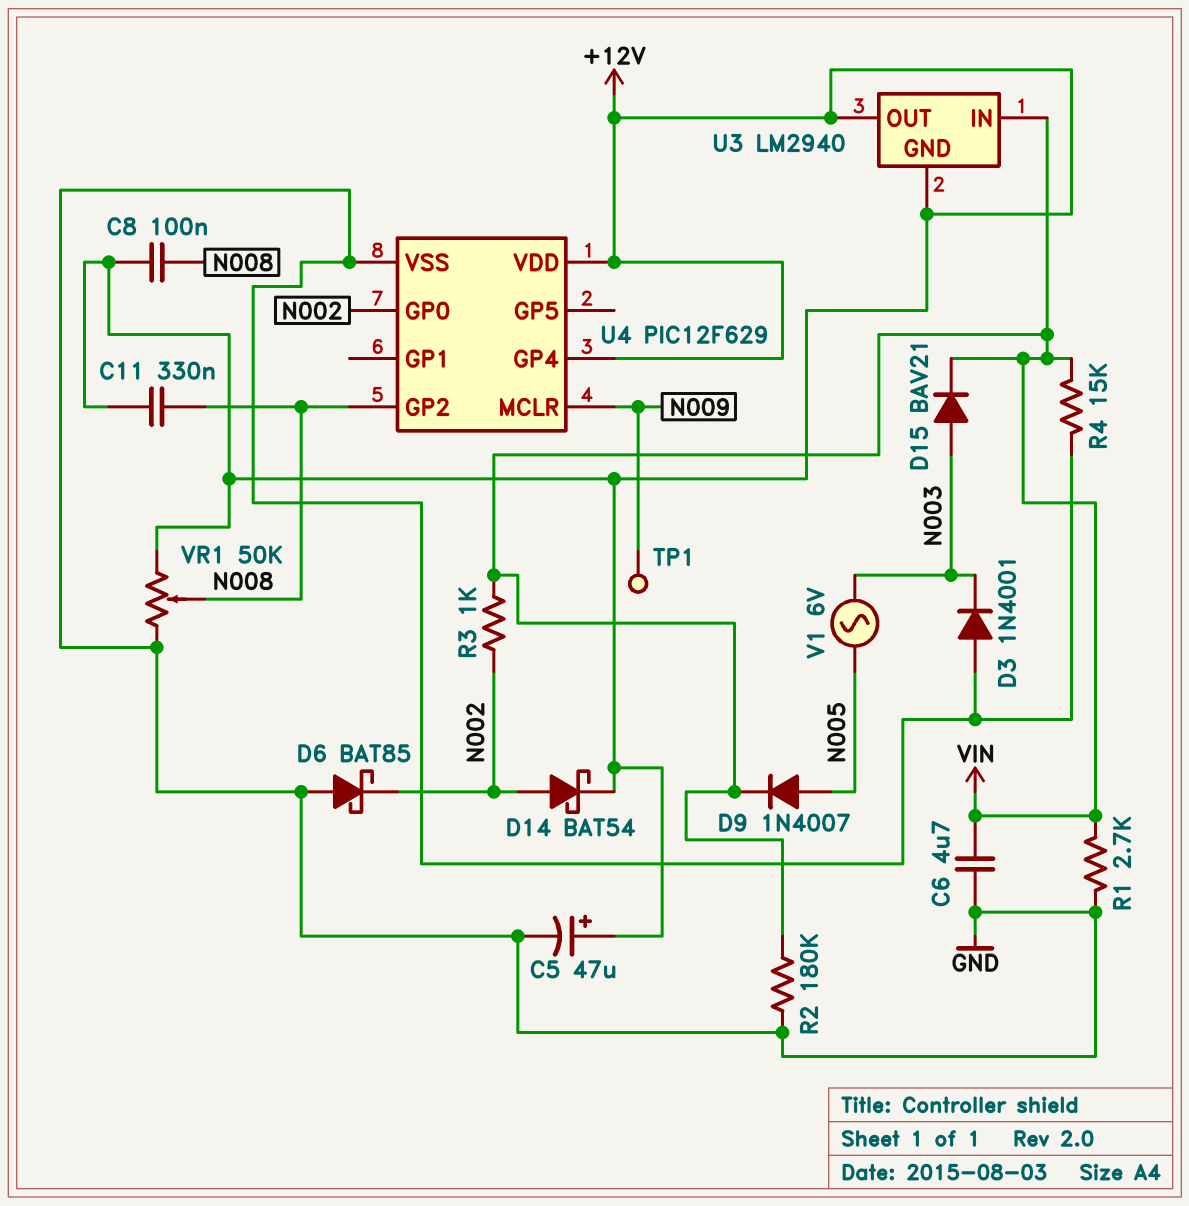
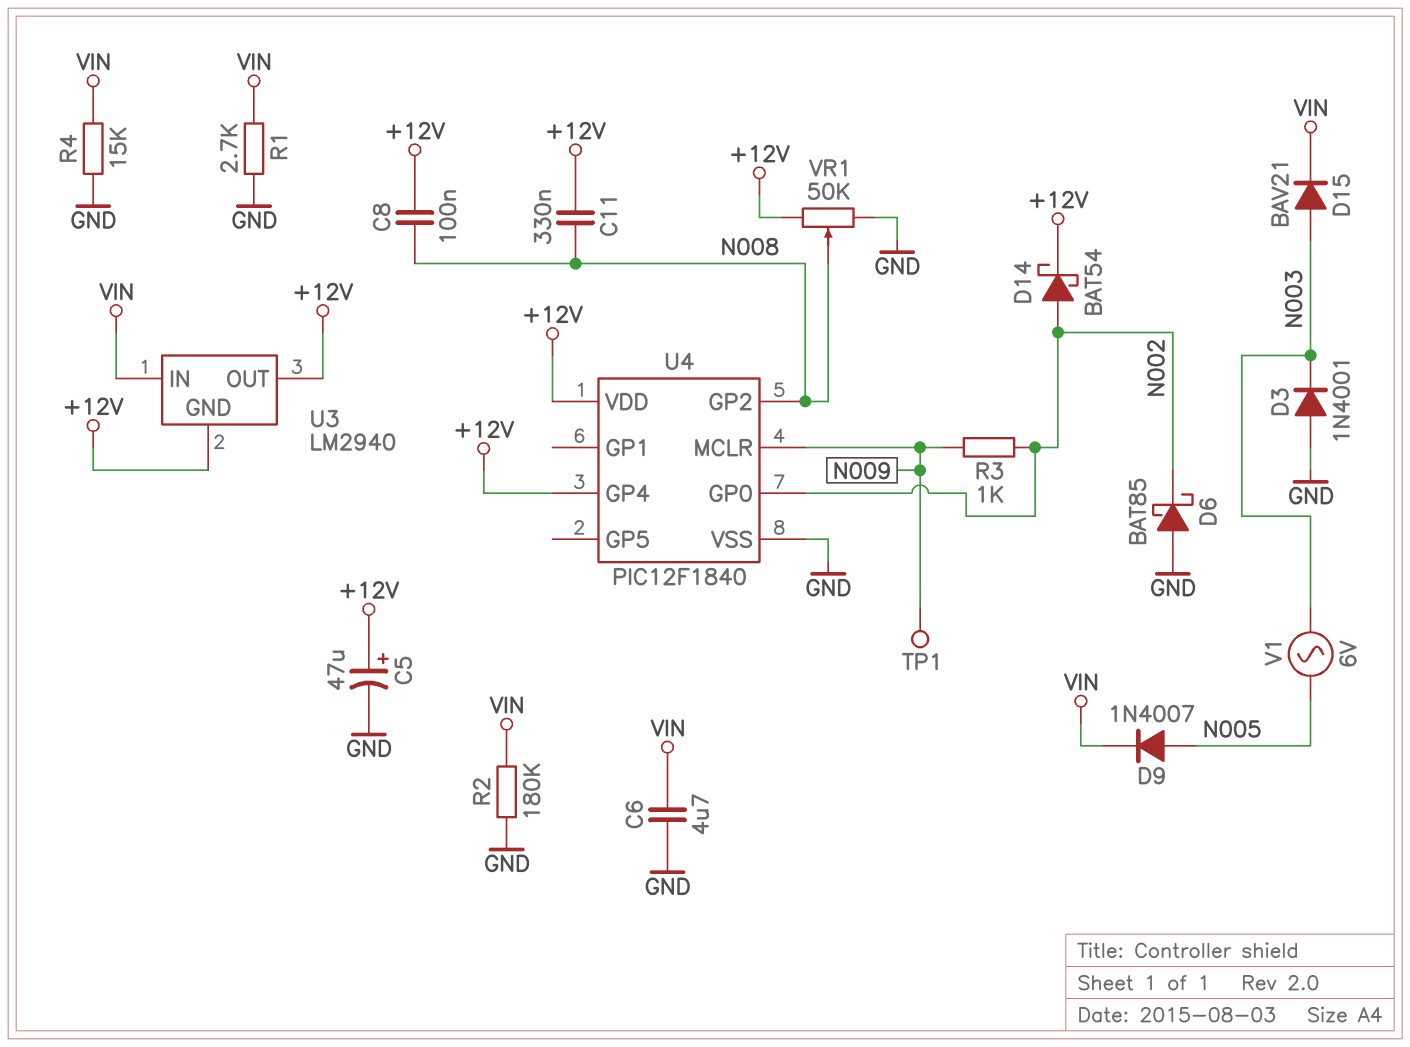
R3: 1k (N002, VIN) -> 1k (N002, N009)
U4: PIC12F629 -> PIC12F1840

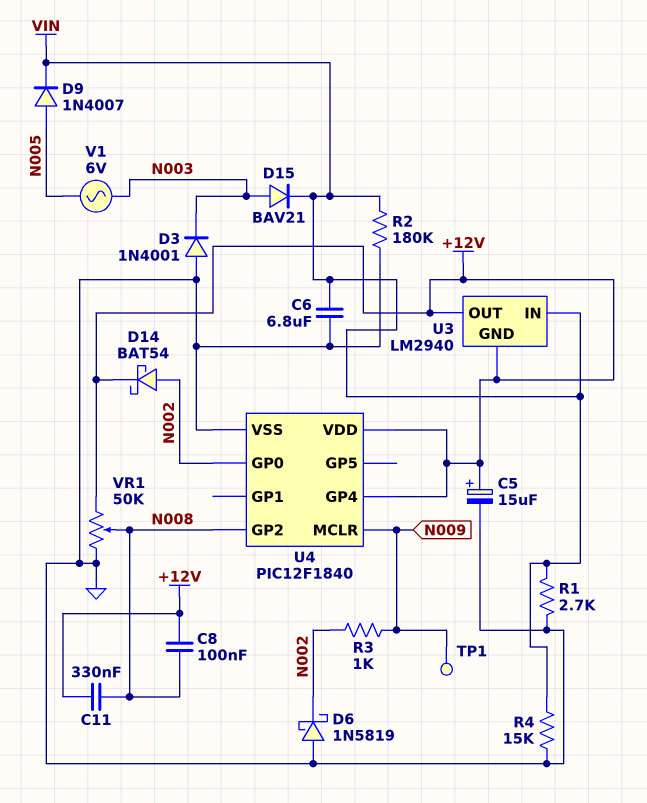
C5: 47uF (plus +12V, minus GND) -> 15uF (plus +12V, minus GND)
C6: 4.7uF (GND, VIN) -> 6.8uF (GND, VIN)
D6: schottky BAT85 (A GND, K N002) -> schottky 1N5819 (A GND, K N002)

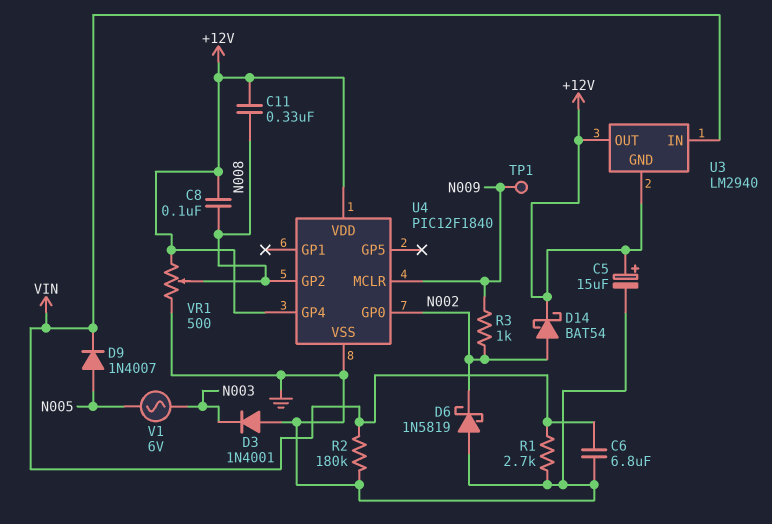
D15: diode BAV21 (A N003, K VIN) -> none
R4: 15k (GND, VIN) -> none
VR1: 50k (+12V, GND, wiper N008) -> 500 (+12V, GND, wiper N008)

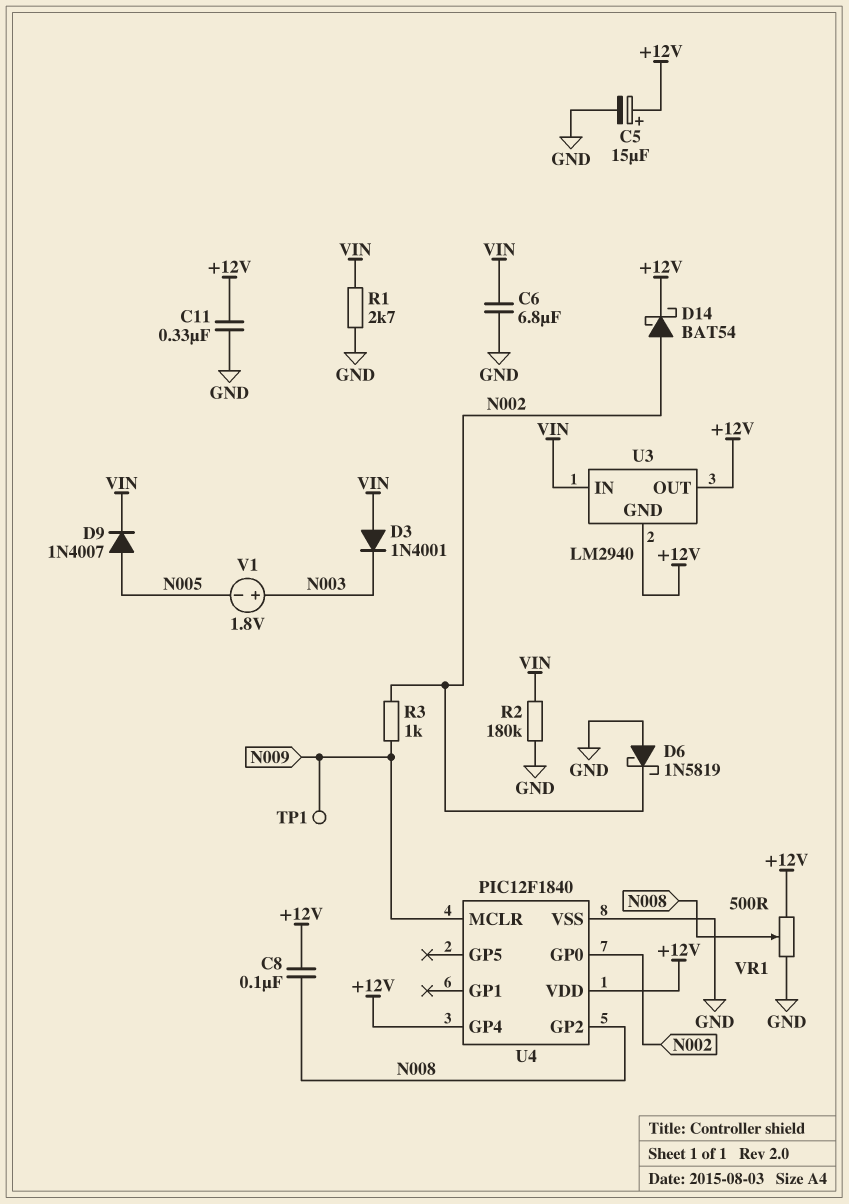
C11: 330nF (+12V, N008) -> 330nF (+12V, GND)
D3: diode 1N4001 (A GND, K N003) -> diode 1N4001 (A VIN, K N003)
V1: AC 6V (N003, N005) -> 1.8V (plus N003, minus N005)

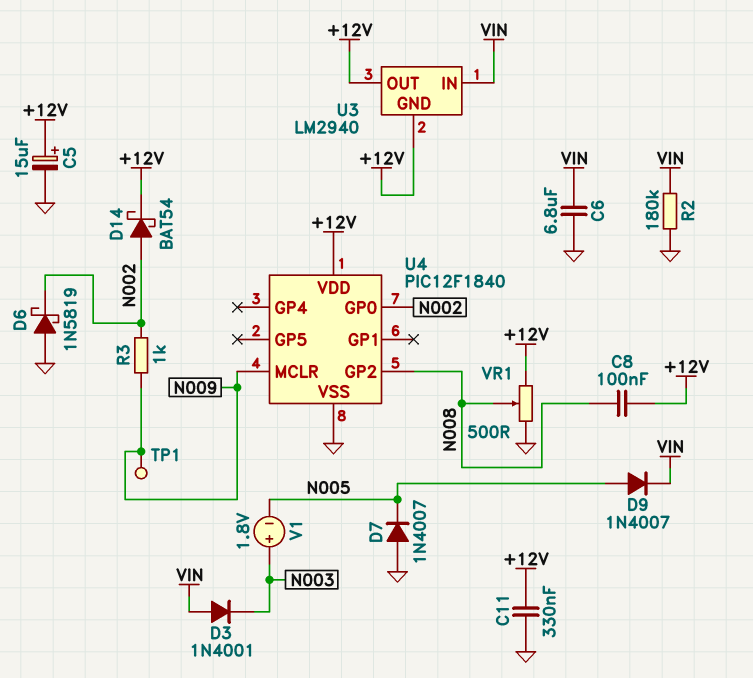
D7: none -> diode 1N4007 (A GND, K N005)
R1: 2.7k (GND, VIN) -> none
U4 pin GP4: +12V -> none

